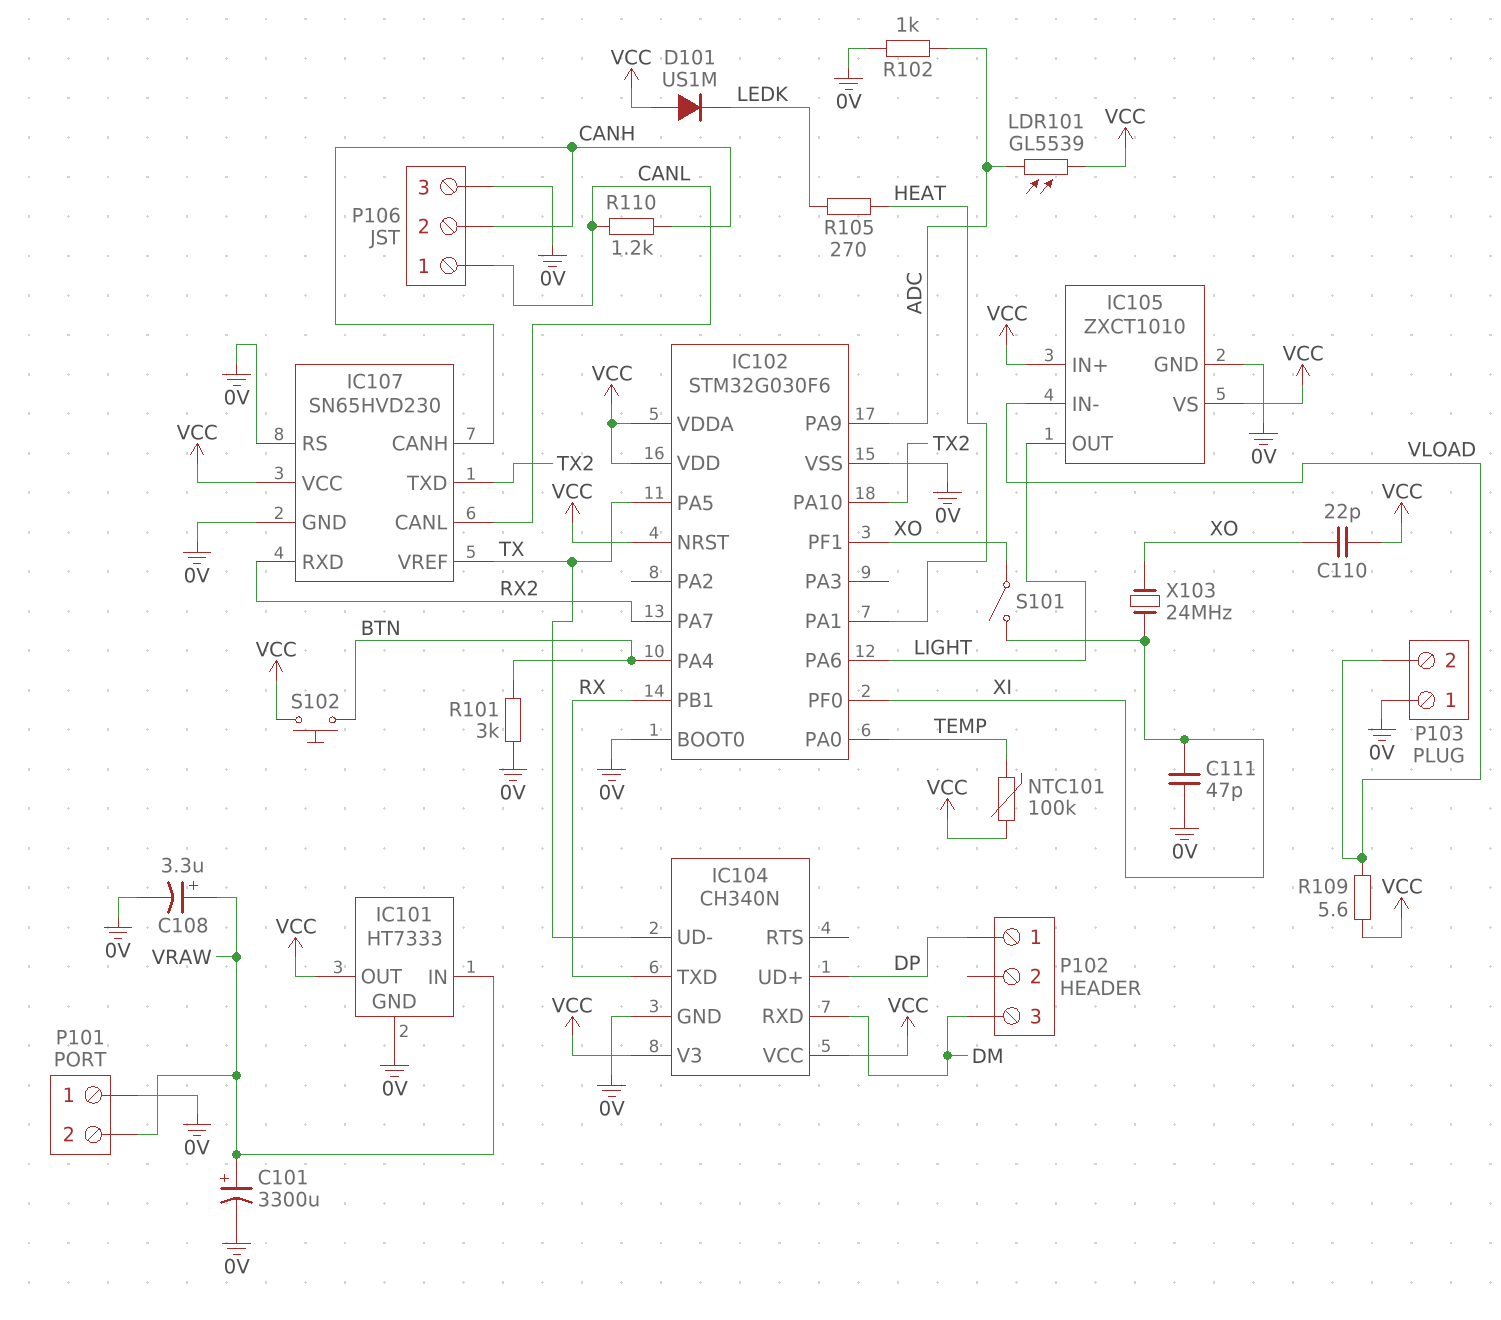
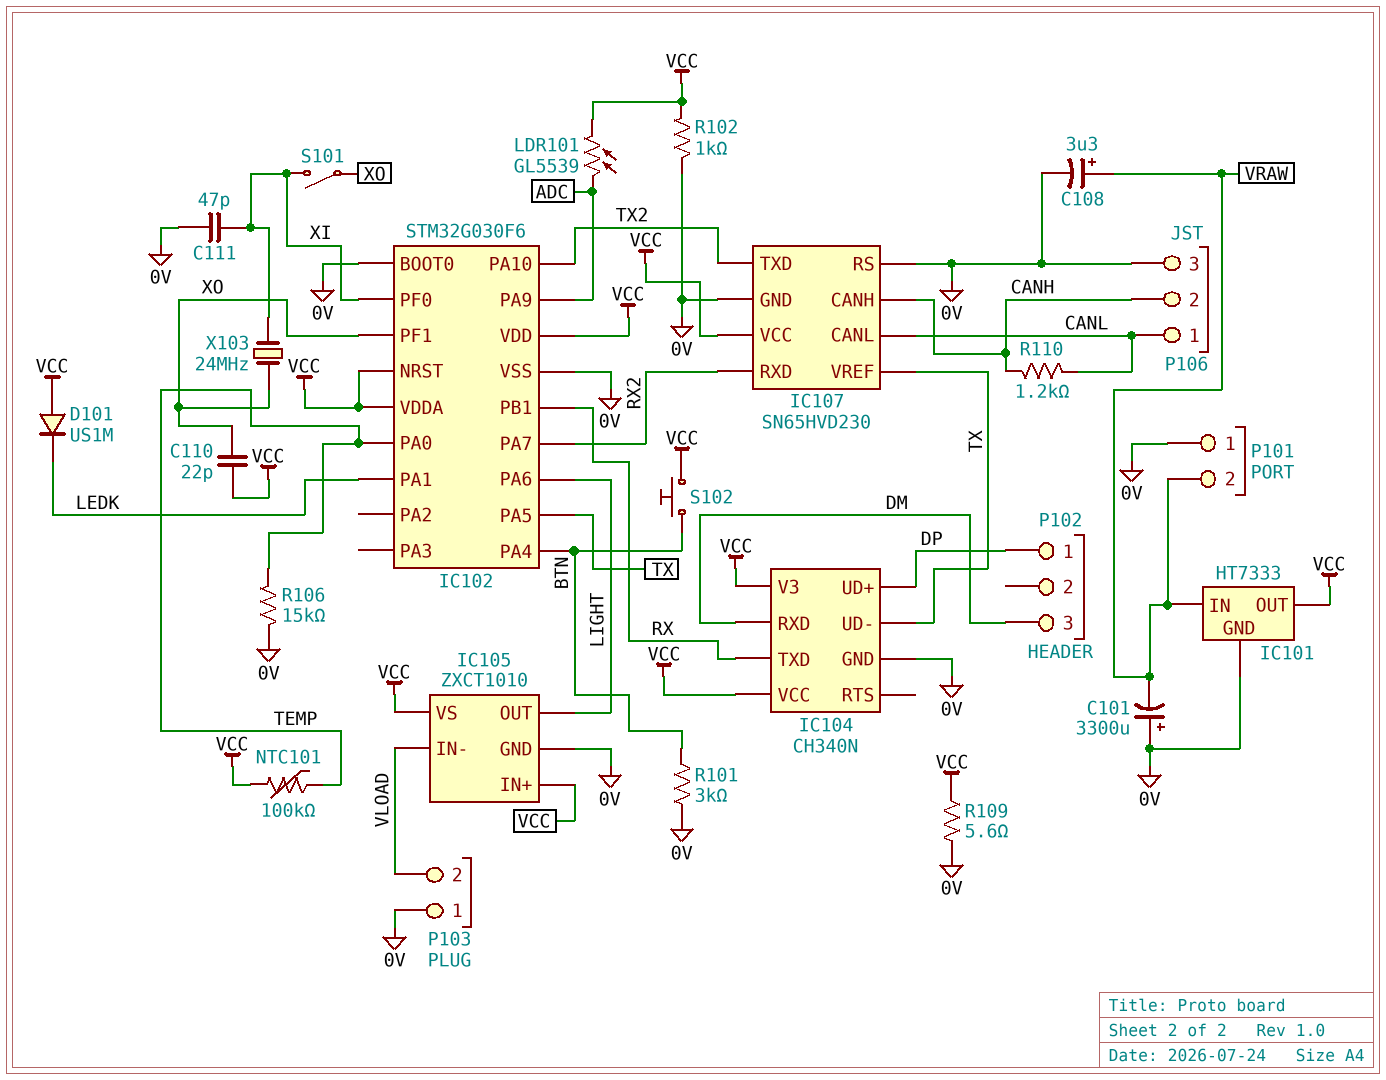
C101: 3300uF (plus VRAW, minus 0V) -> 3300uF (plus 0V, minus VRAW)
IC102 pin PA1: HEAT -> LEDK
R102: 1k (0V, ADC) -> 1k (0V, VCC)
R105: 270 (HEAT, LEDK) -> none
R106: none -> 15k (0V, TEMP)
R109: 5.6 (VCC, VLOAD) -> 5.6 (0V, VCC)

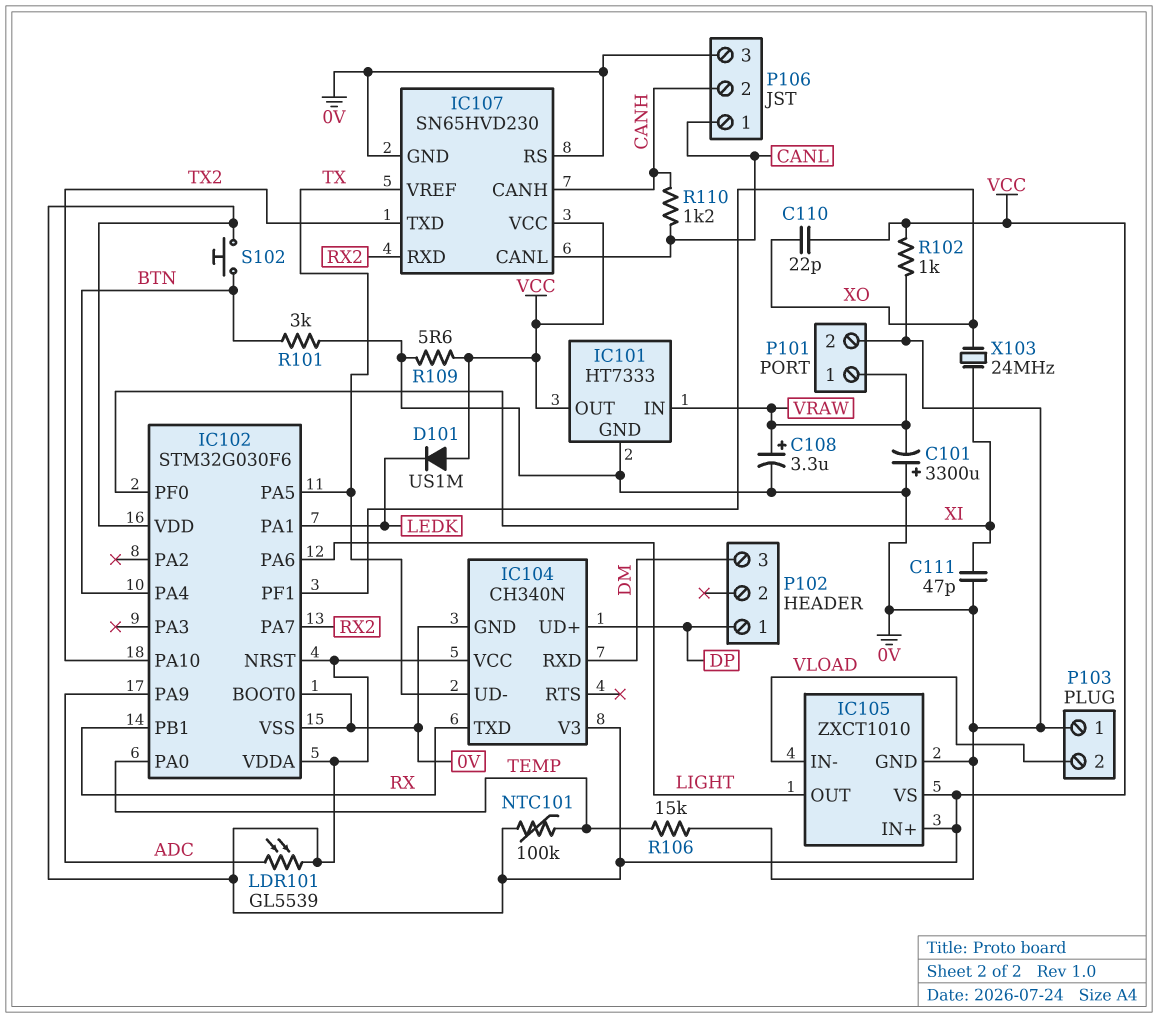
P101 pin 1: 0V -> VRAW
P101 pin 2: VRAW -> 0V
S101: switch (XI, XO) -> none

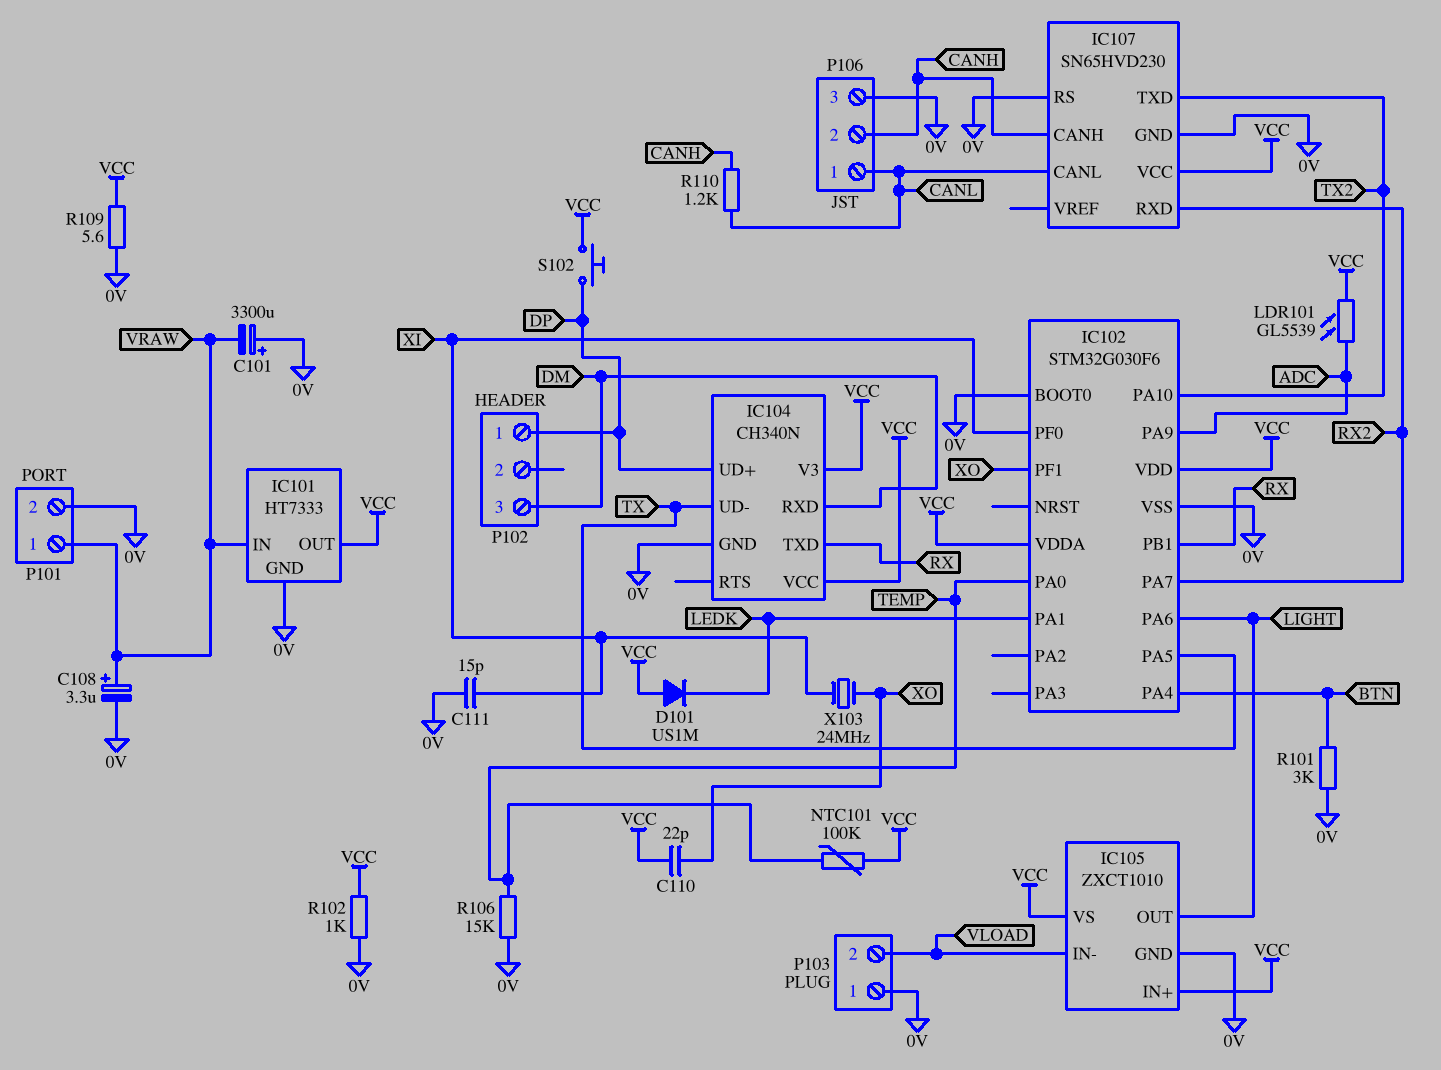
C111: 47pF (0V, XI) -> 15pF (0V, XI)
IC102 pin NRST: VCC -> none
IC107 pin VREF: TX -> none
S102: button (BTN, VCC) -> button (DP, VCC)

